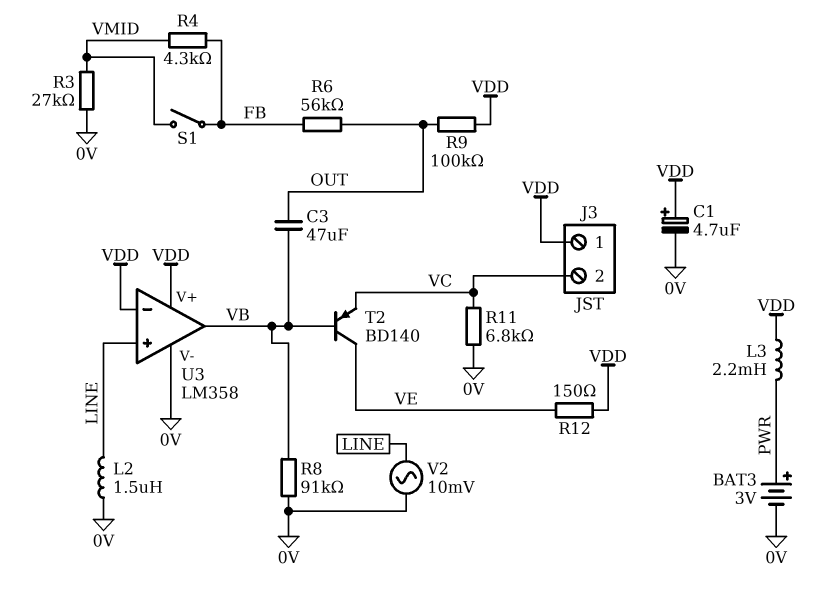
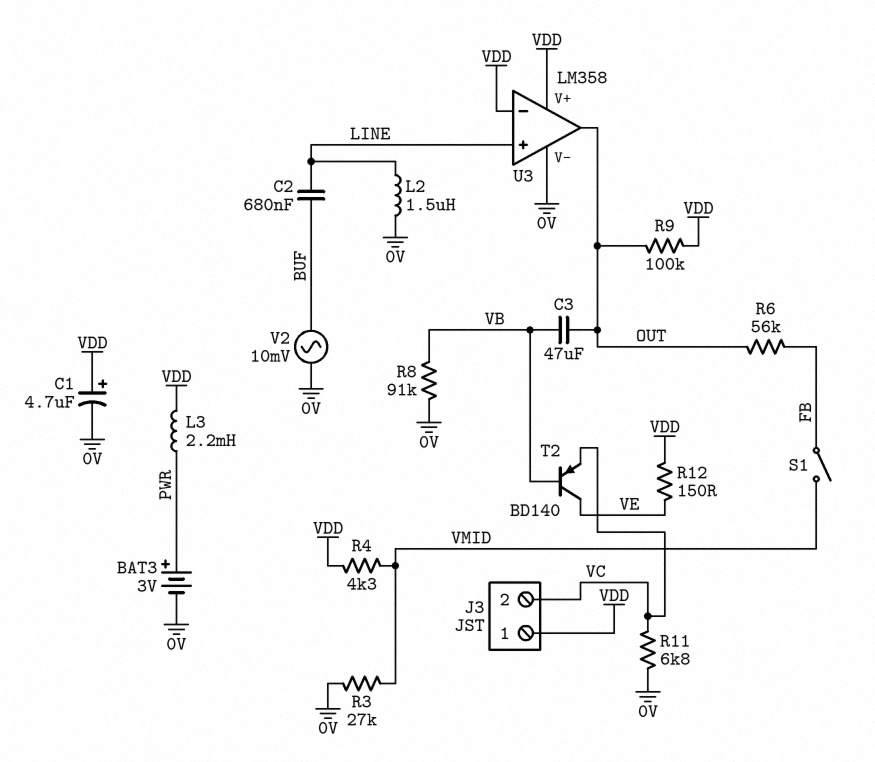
C2: none -> 680nF (BUF, LINE)
R4: 4.3k (FB, VMID) -> 4.3k (VDD, VMID)
U3 pin out: VB -> OUT
V2: AC 10mV (0V, LINE) -> AC 10mV (0V, BUF)

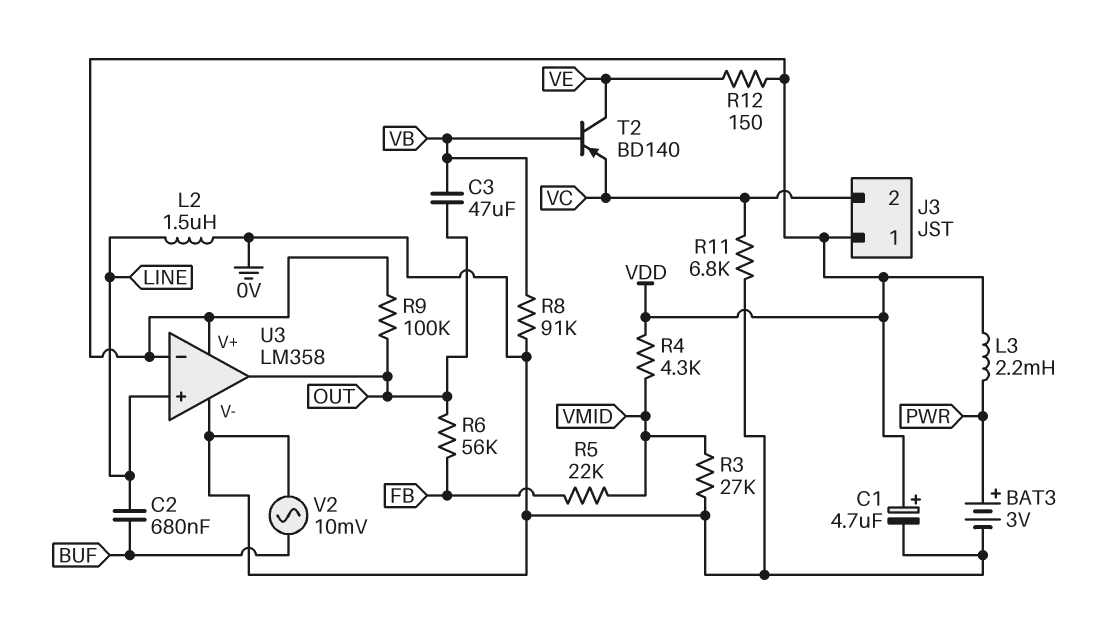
R5: none -> 22k (FB, VMID)
S1: switch (FB, VMID) -> none

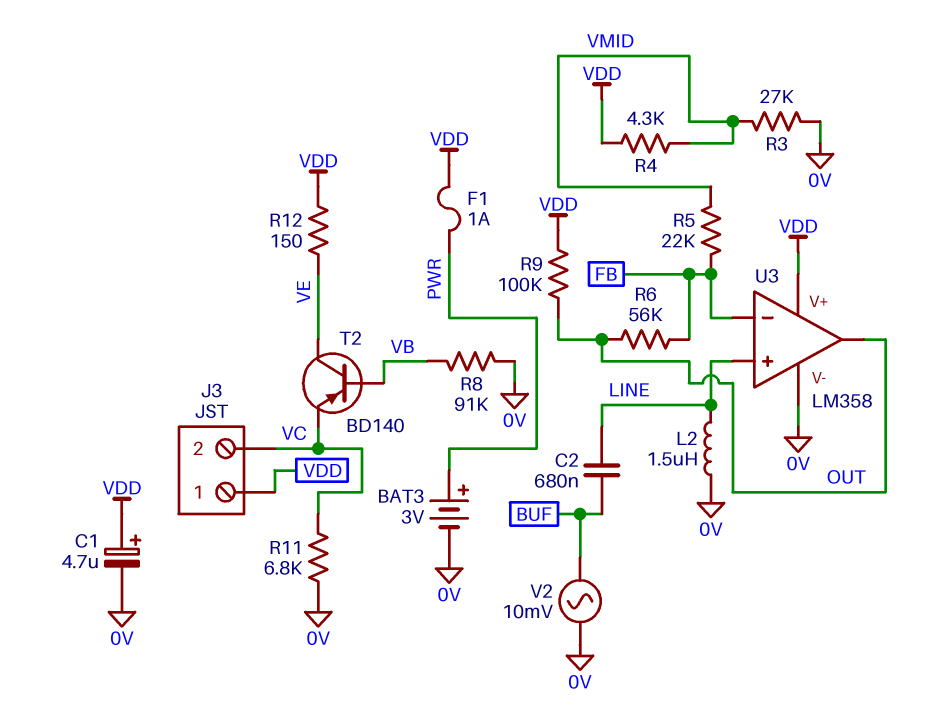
C3: 47uF (OUT, VB) -> none
F1: none -> 1A (PWR, VDD)
L3: 2.2mH (PWR, VDD) -> none
U3 pin in-: VDD -> FB

